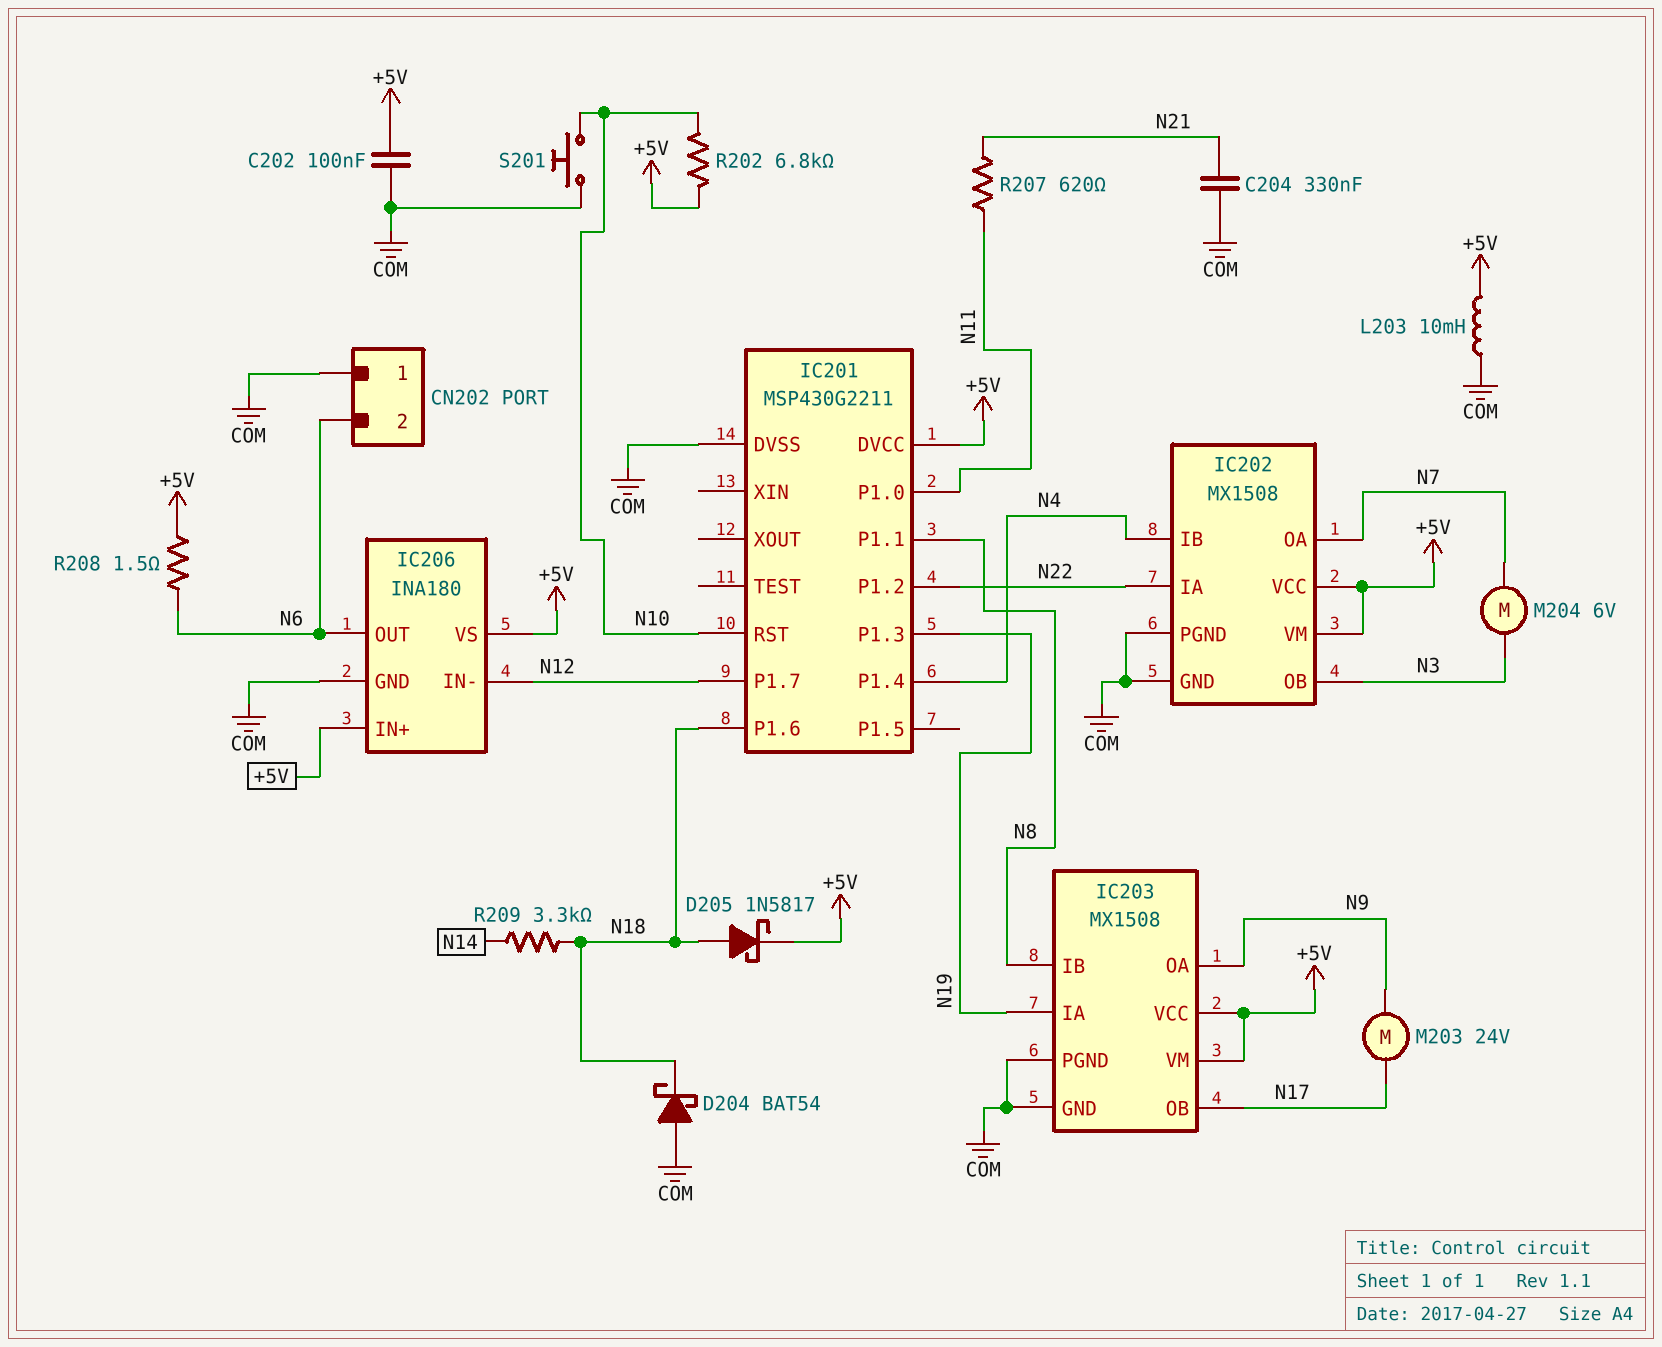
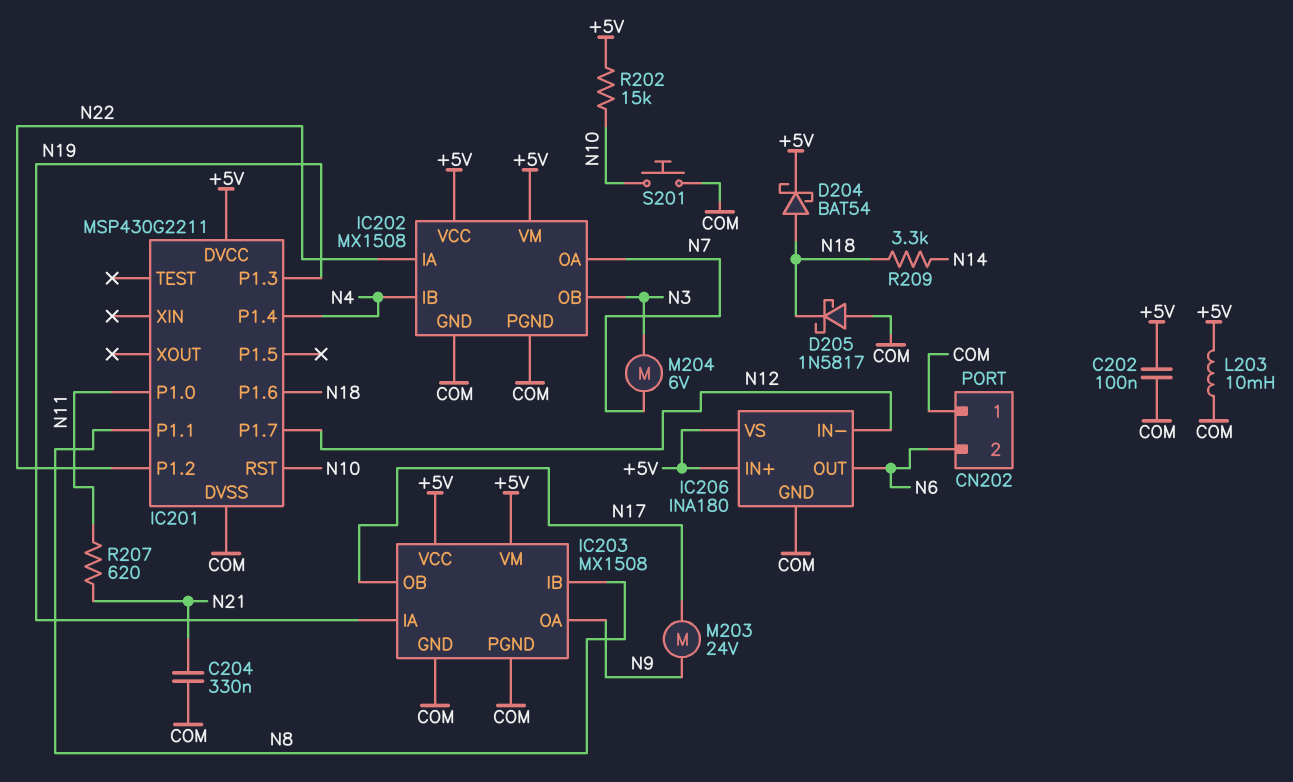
D204: schottky BAT54 (A COM, K N18) -> schottky BAT54 (A N18, K +5V)
D205: schottky 1N5817 (A N18, K +5V) -> schottky 1N5817 (A COM, K N18)
R202: 6.8k (+5V, N10) -> 15k (+5V, N10)
R208: 1.5 (+5V, N6) -> none

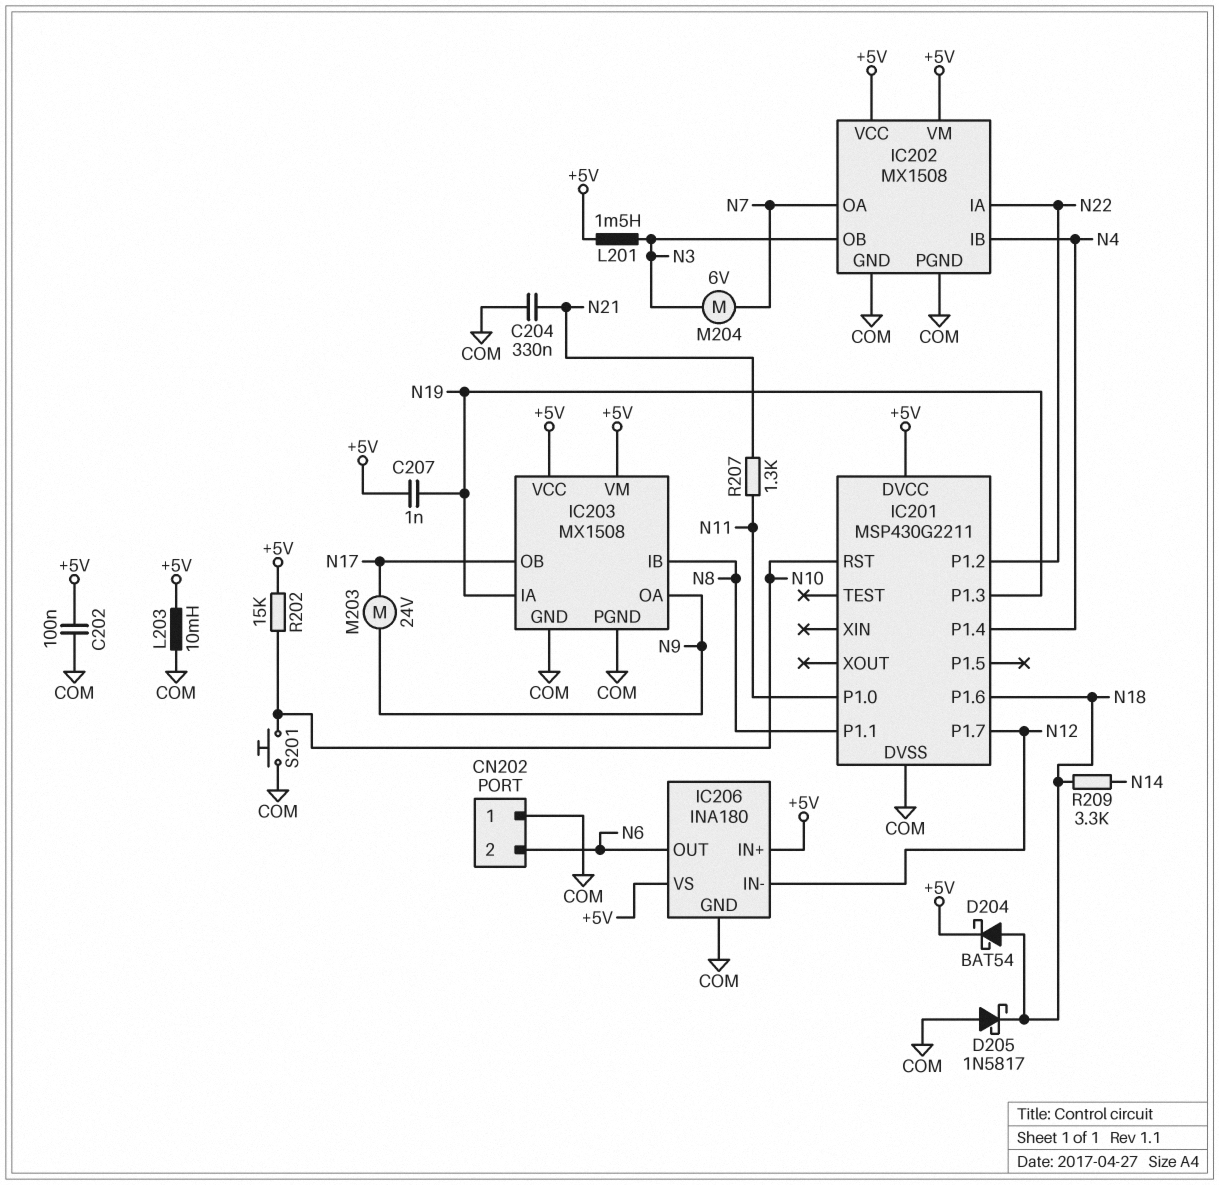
C207: none -> 1nF (+5V, N19)
L201: none -> 1.5mH (+5V, N3)
R207: 620 (N11, N21) -> 1.3k (N11, N21)

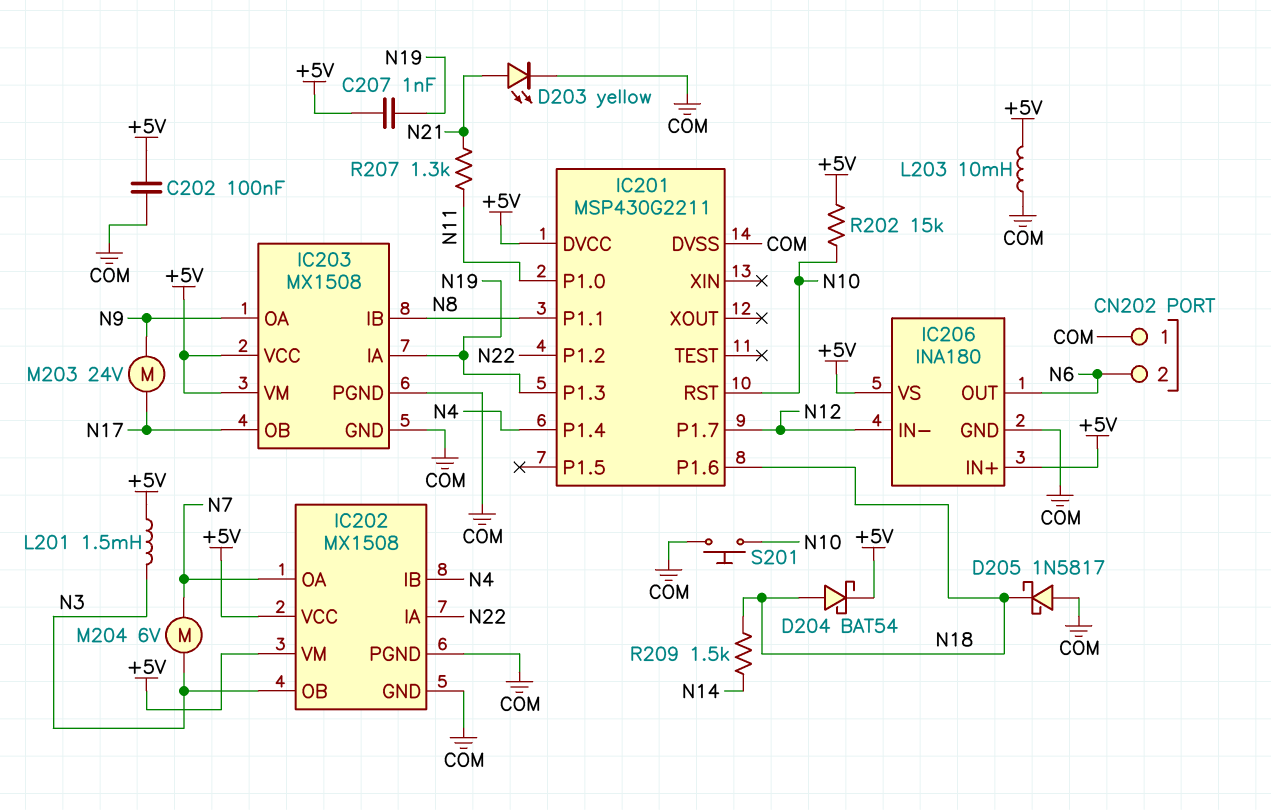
C204: 330nF (COM, N21) -> none
D203: none -> LED yellow (A N21, K COM)
R209: 3.3k (N14, N18) -> 1.5k (N14, N18)

